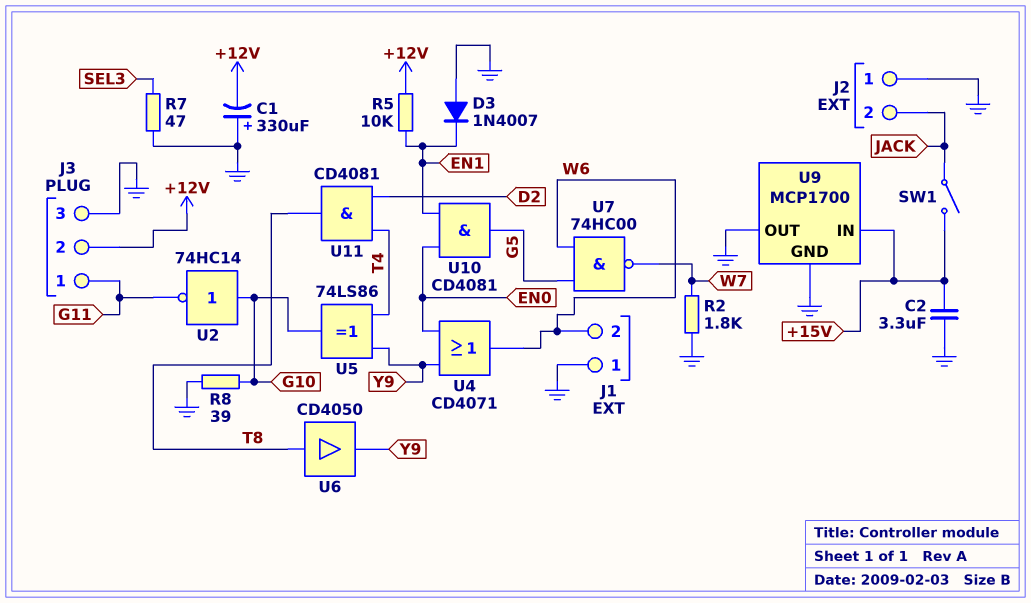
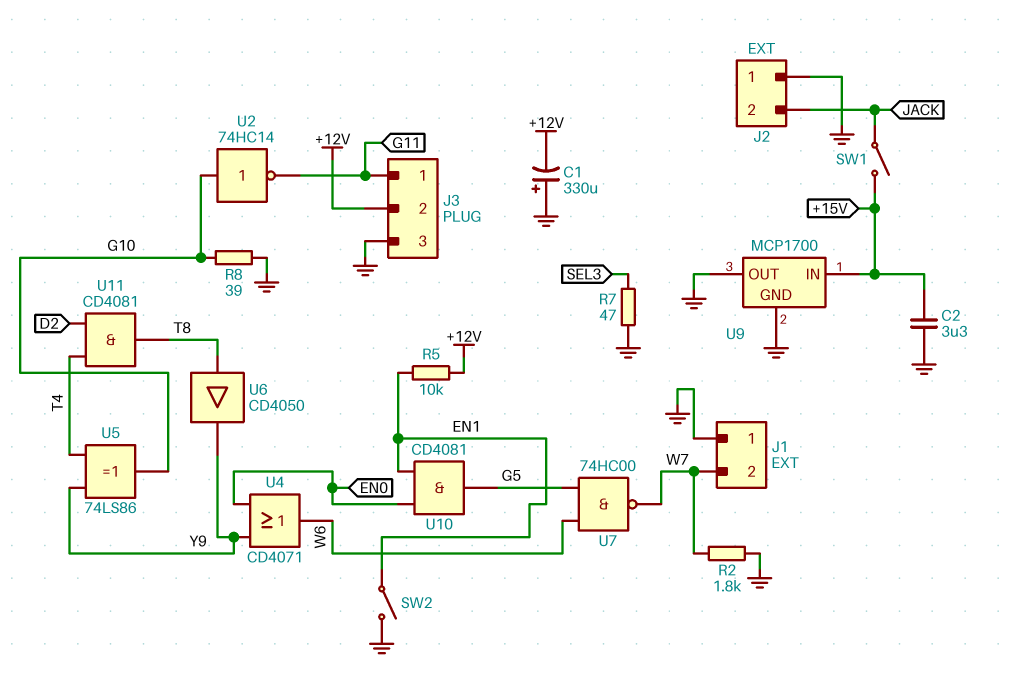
D3: diode 1N4007 (A GND, K EN1) -> none
J1 pin 2: W6 -> W7
SW2: none -> switch (EN1, GND)

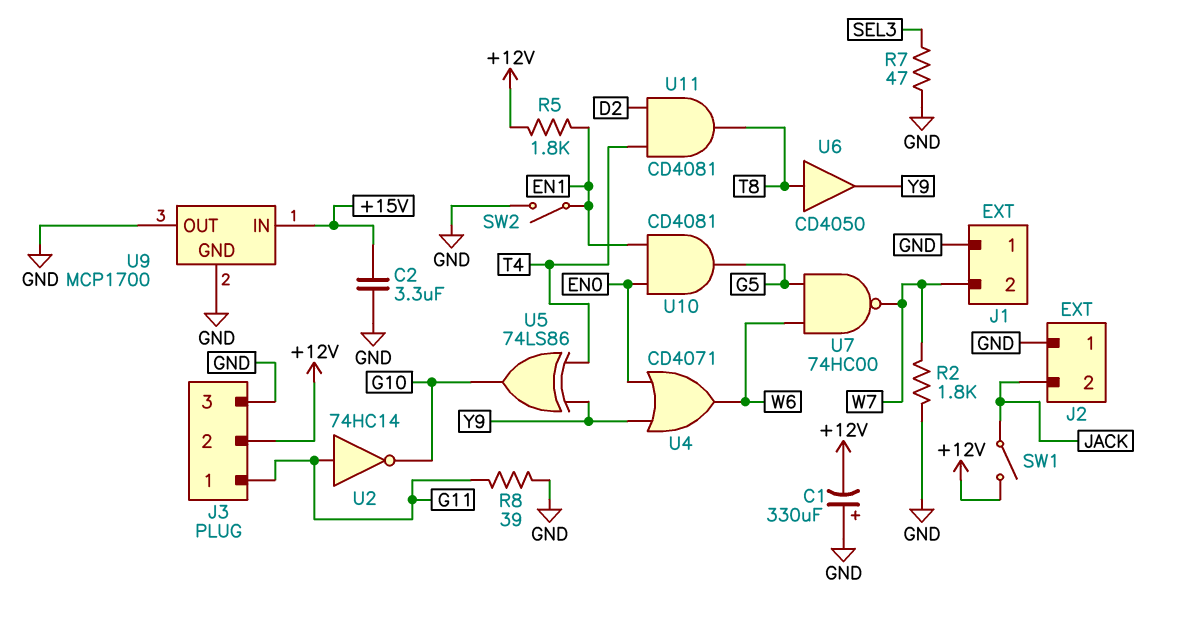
R5: 10k (+12V, EN1) -> 1.8k (+12V, EN1)
R8: 39 (G10, GND) -> 39 (G11, GND)
SW1: switch (+15V, JACK) -> switch (+12V, JACK)
U2: NOT 74HC14 (in G10, out G11) -> NOT 74HC14 (in G11, out G10)

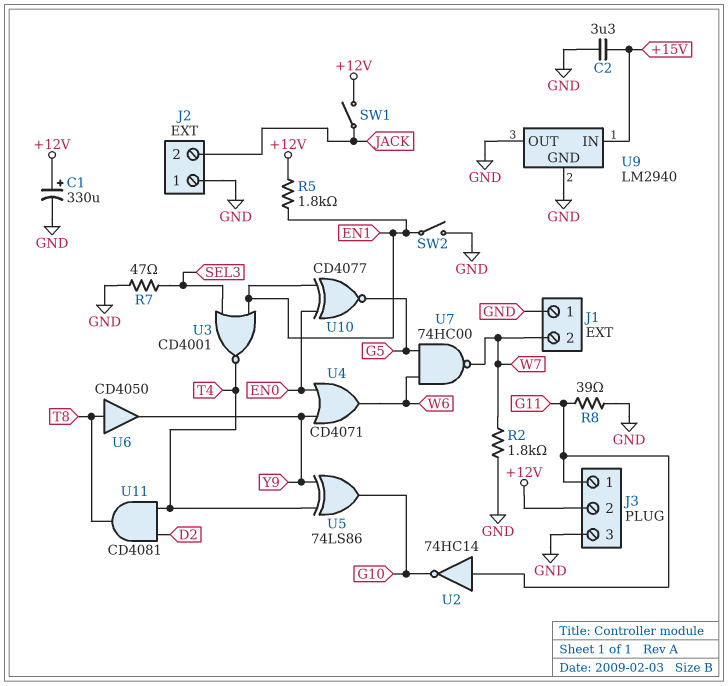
C1: 330uF (plus GND, minus +12V) -> 330uF (plus +12V, minus GND)
U3: none -> NOR CD4001 (in EN1, in SEL3, out T4)
U9: MCP1700 -> LM2940
U10: AND CD4081 (in EN0, in EN1, out G5) -> XNOR CD4077 (in EN0, in EN1, out G5)

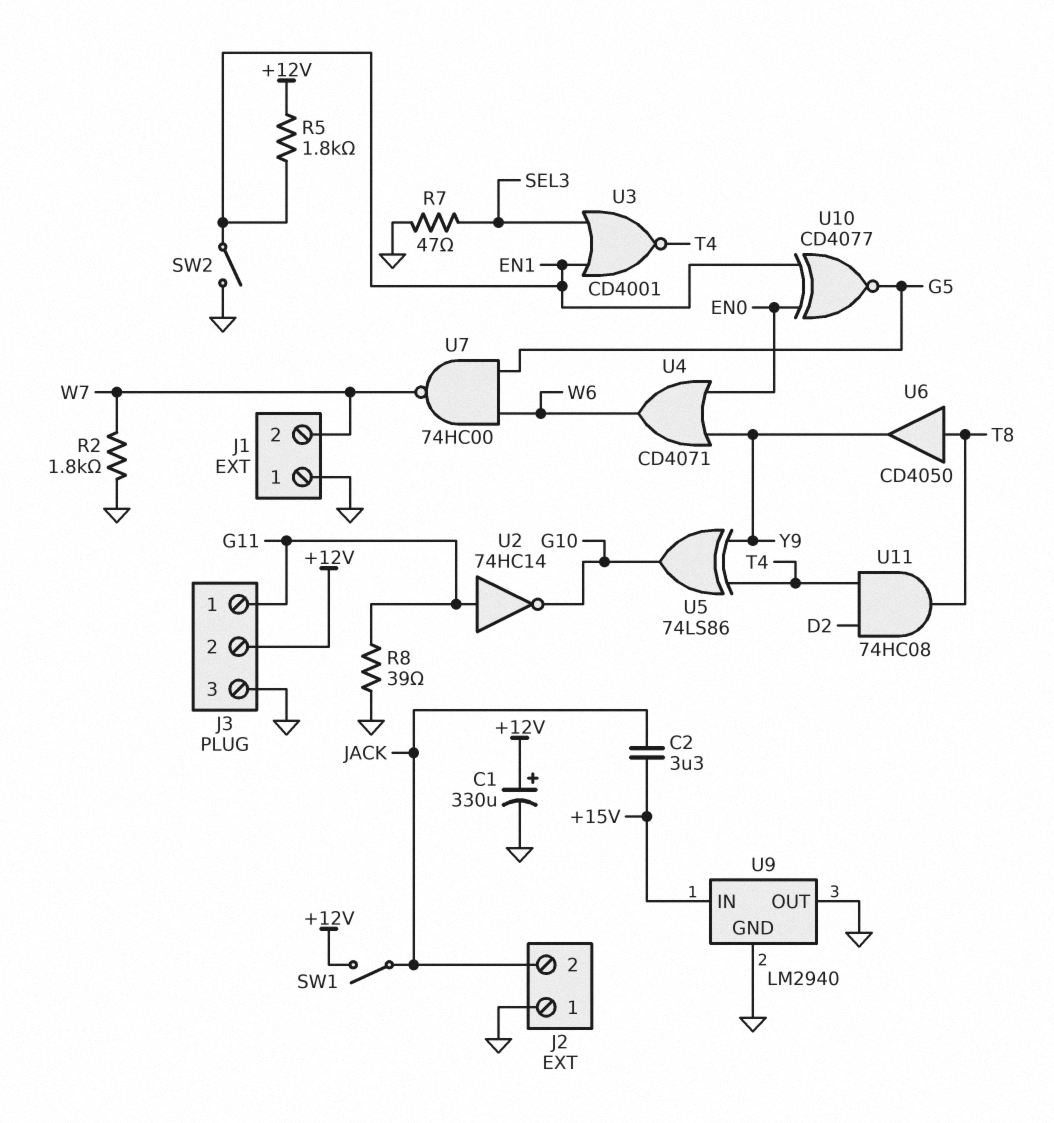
C2: 3.3uF (+15V, GND) -> 3.3uF (+15V, JACK)
U11: AND CD4081 (in D2, in T4, out T8) -> AND 74HC08 (in D2, in T4, out T8)

